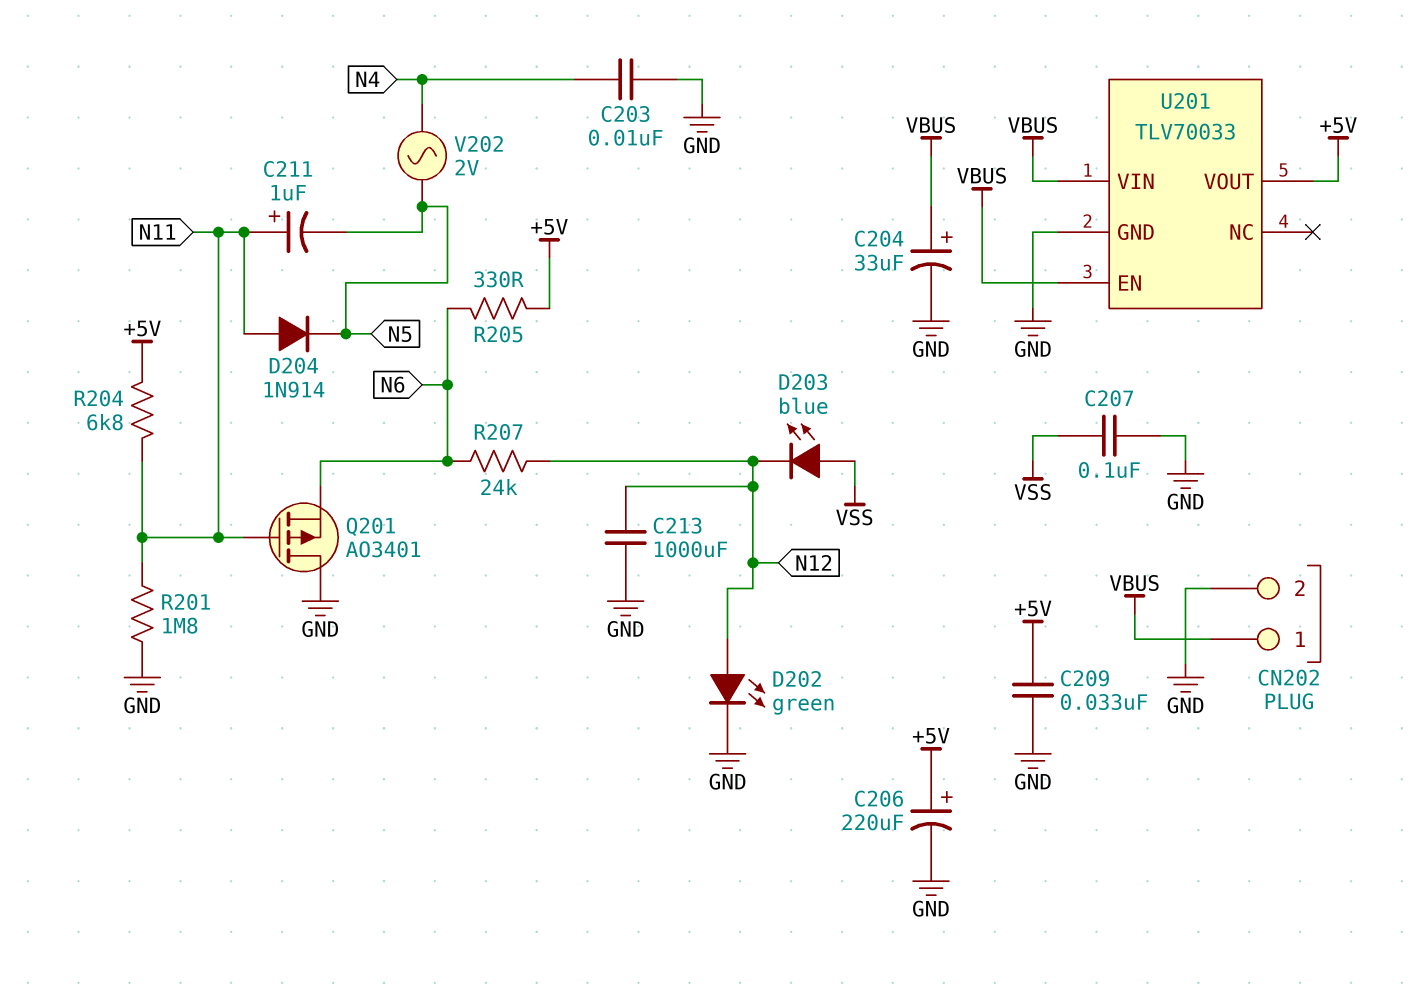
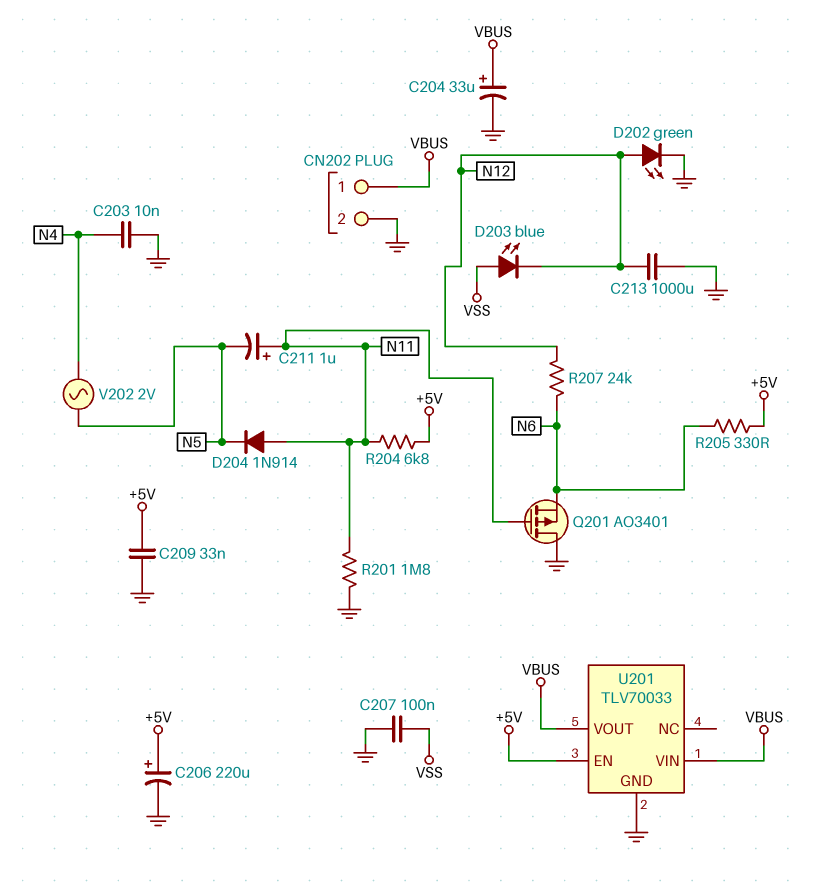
U201 pin EN: VBUS -> +5V
U201 pin VOUT: +5V -> VBUS

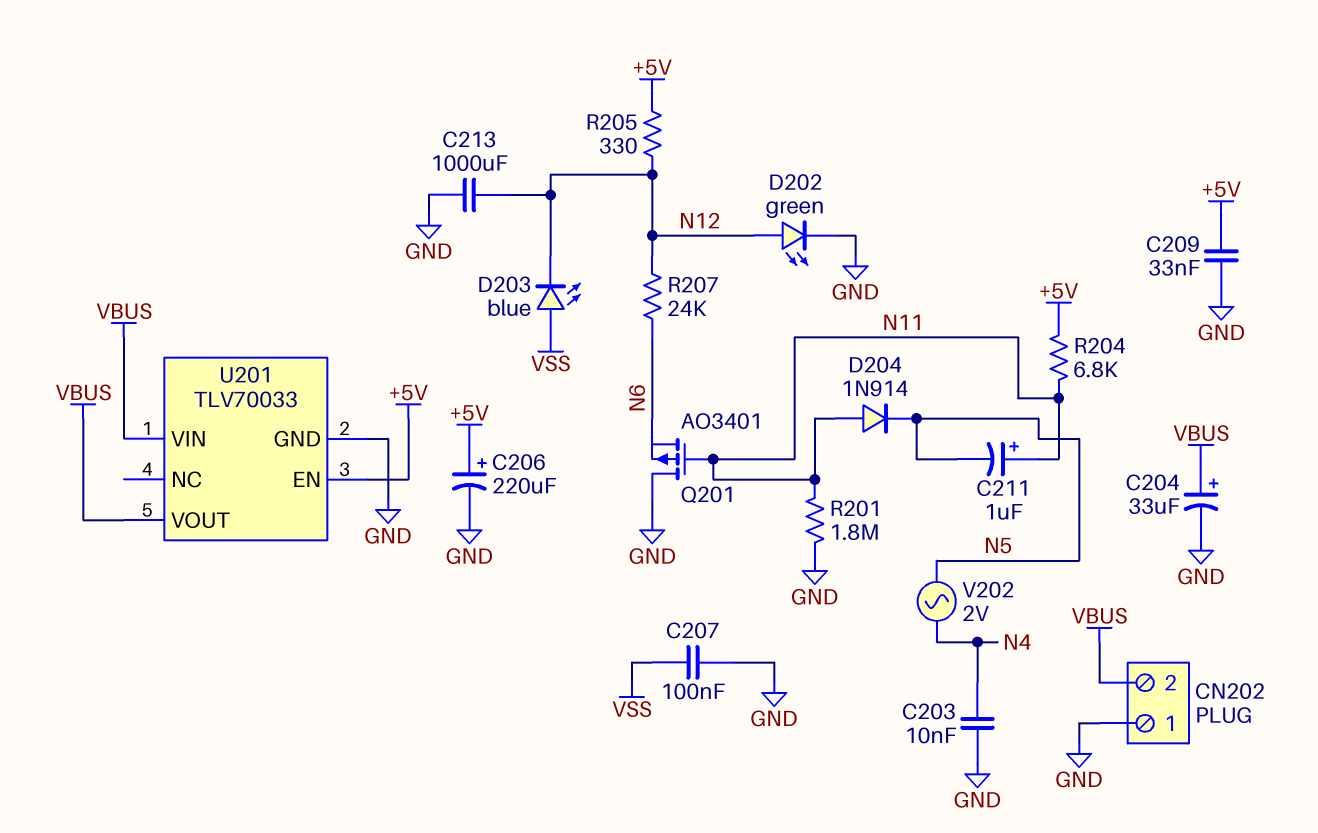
CN202 pin 1: VBUS -> GND
CN202 pin 2: GND -> VBUS
R205: 330 (+5V, N6) -> 330 (+5V, N12)

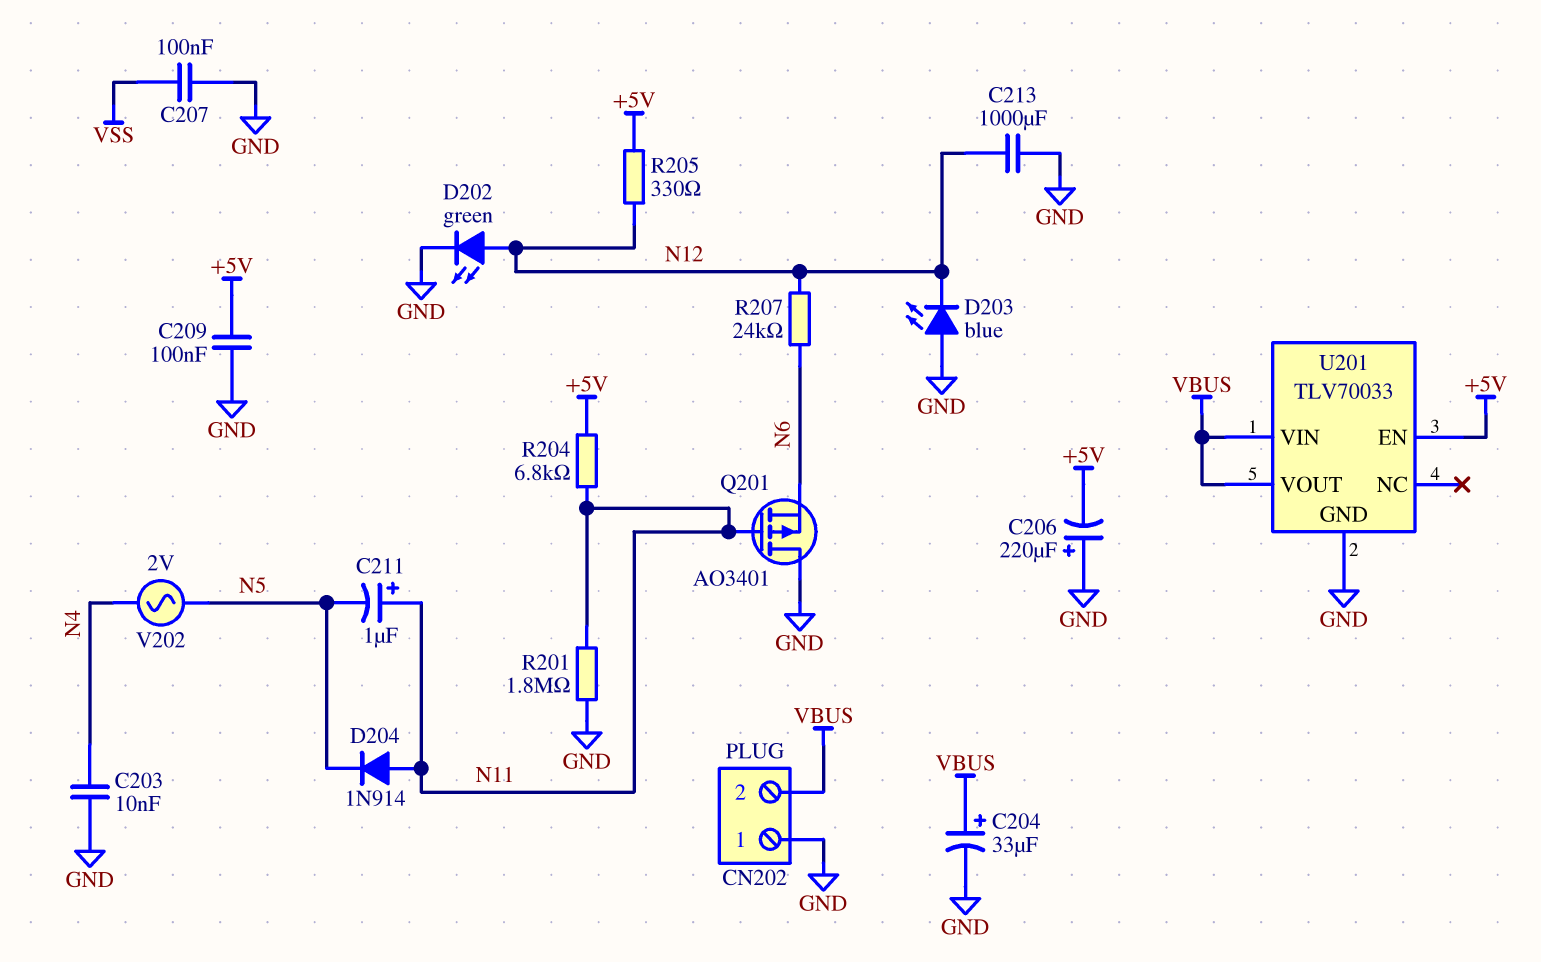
C206: 220uF (plus +5V, minus GND) -> 220uF (plus GND, minus +5V)
C209: 33nF (+5V, GND) -> 100nF (+5V, GND)
D203: LED blue (A VSS, K N12) -> LED blue (A GND, K N12)

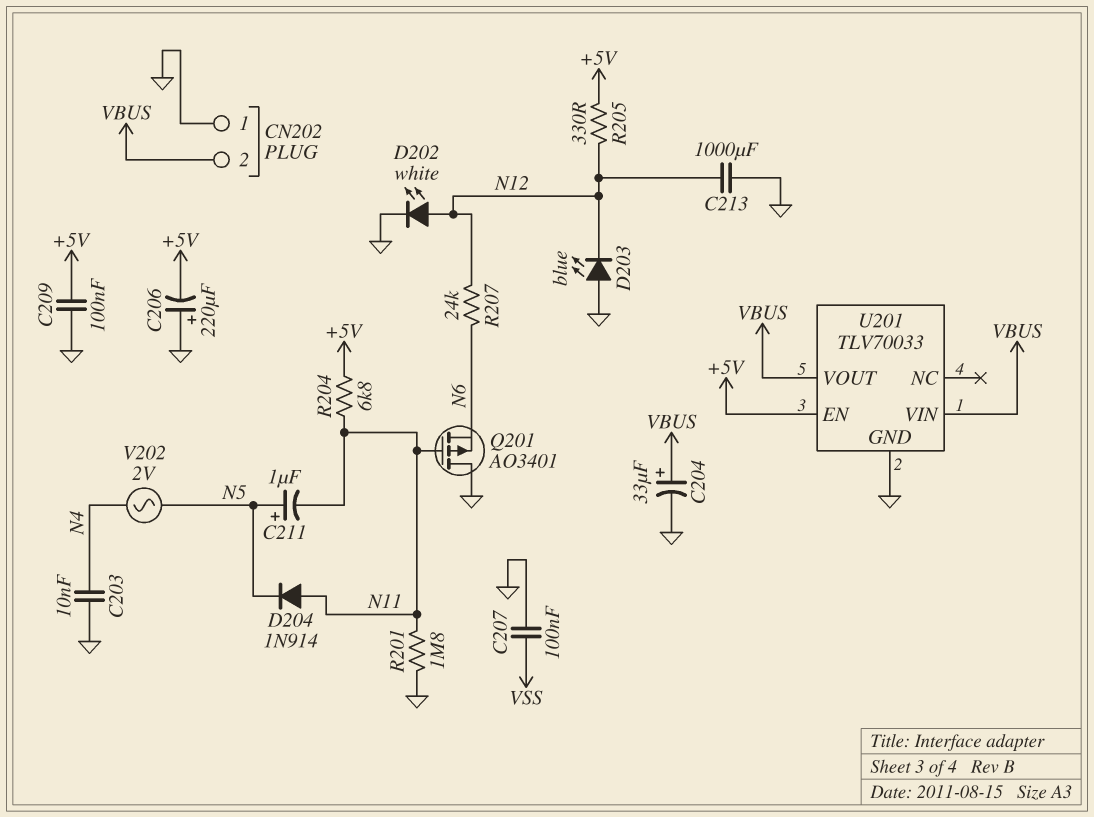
C211: 1uF (plus N11, minus N5) -> 1uF (plus N5, minus N11)
D202: LED green (A N12, K GND) -> LED white (A N12, K GND)

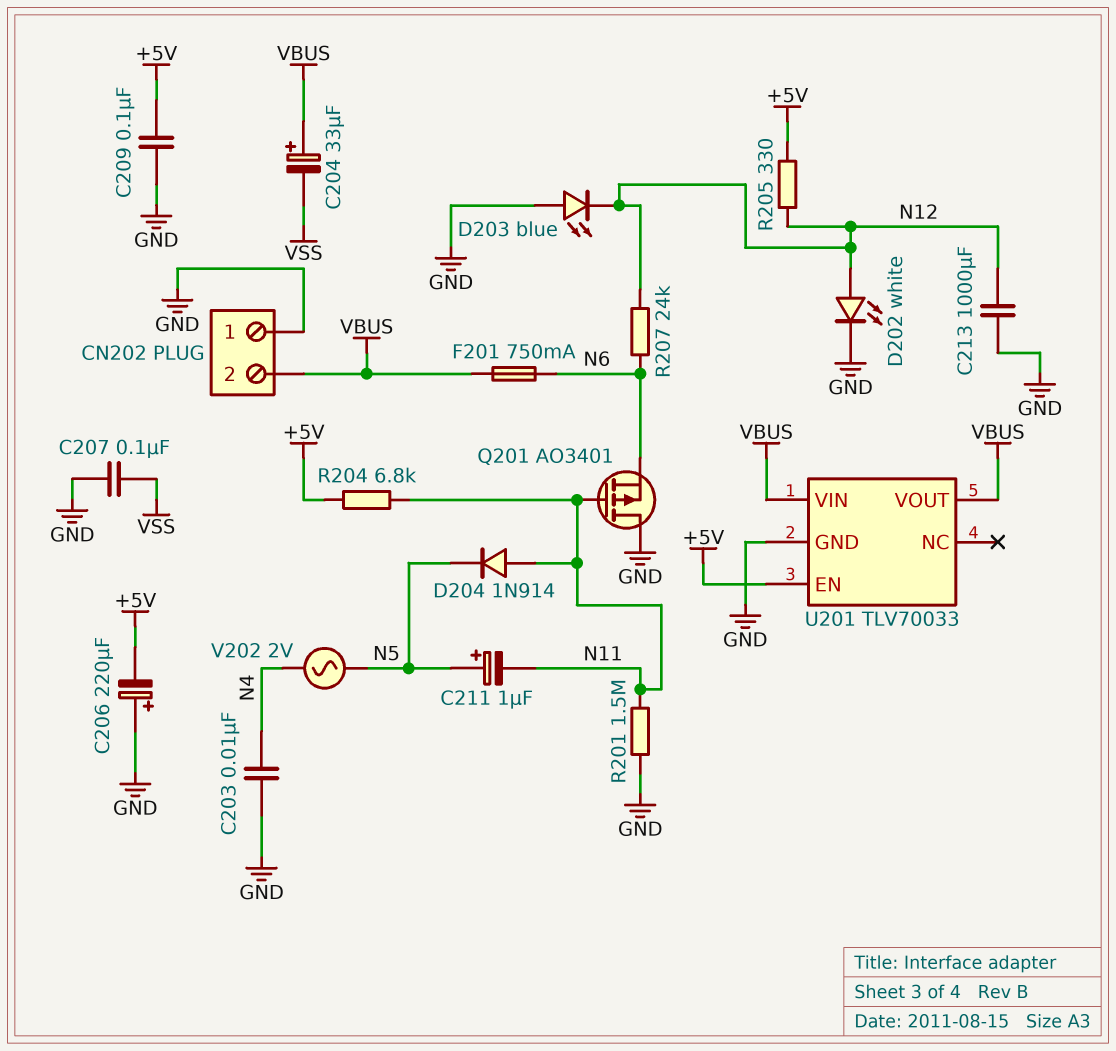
C204: 33uF (plus VBUS, minus GND) -> 33uF (plus VBUS, minus VSS)
F201: none -> 750mA (N6, VBUS)
R201: 1.8M (GND, N11) -> 1.5M (GND, N11)

